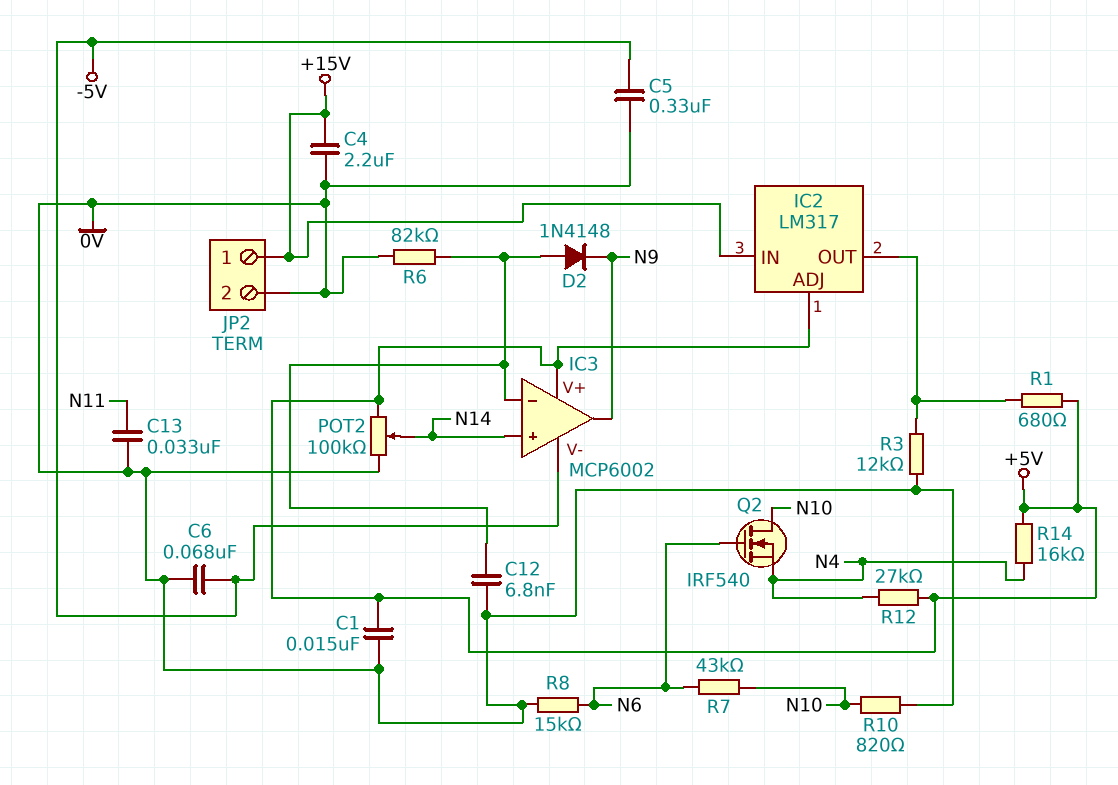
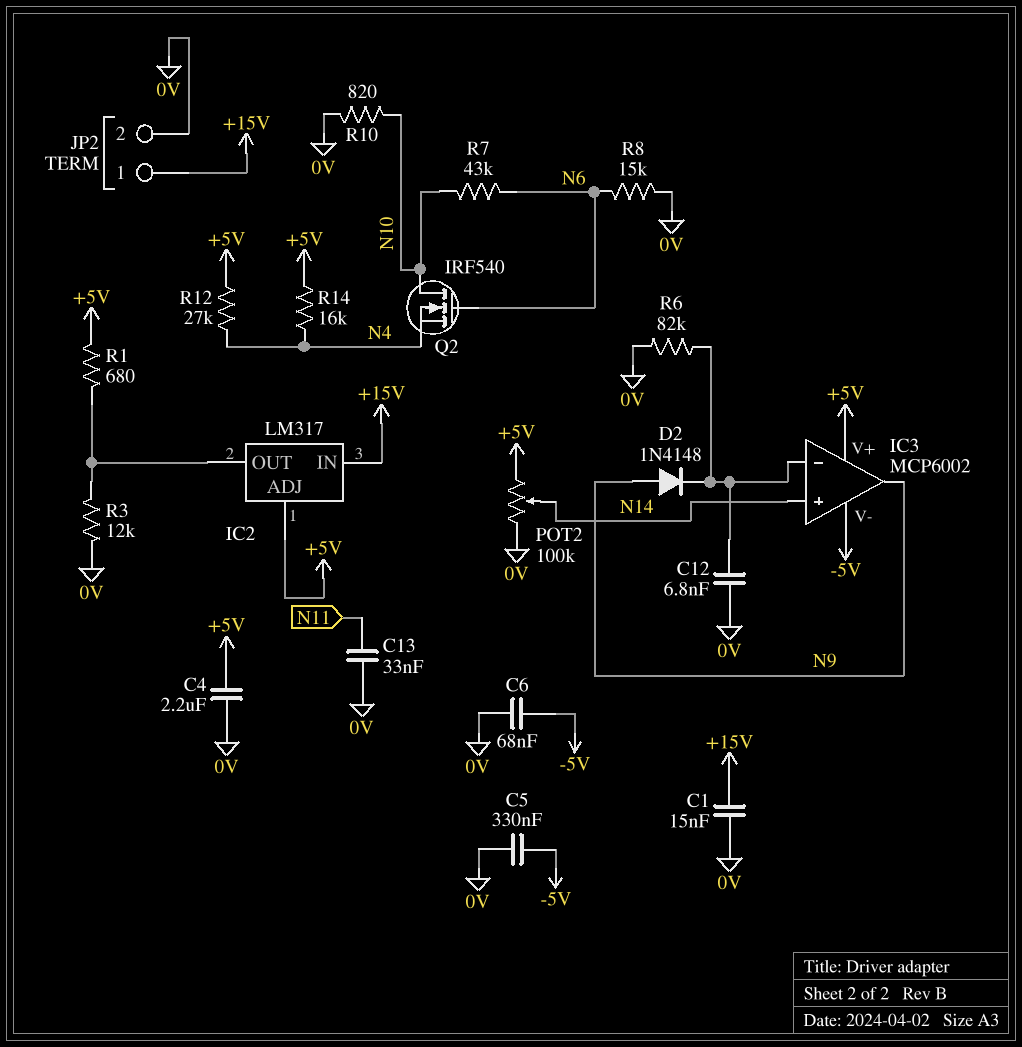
C1: 15nF (+5V, 0V) -> 15nF (+15V, 0V)
C4: 2.2uF (+15V, 0V) -> 2.2uF (+5V, 0V)
D2: diode 1N4148 (A IC3/in-, K N9) -> diode 1N4148 (A N9, K IC3/in-)

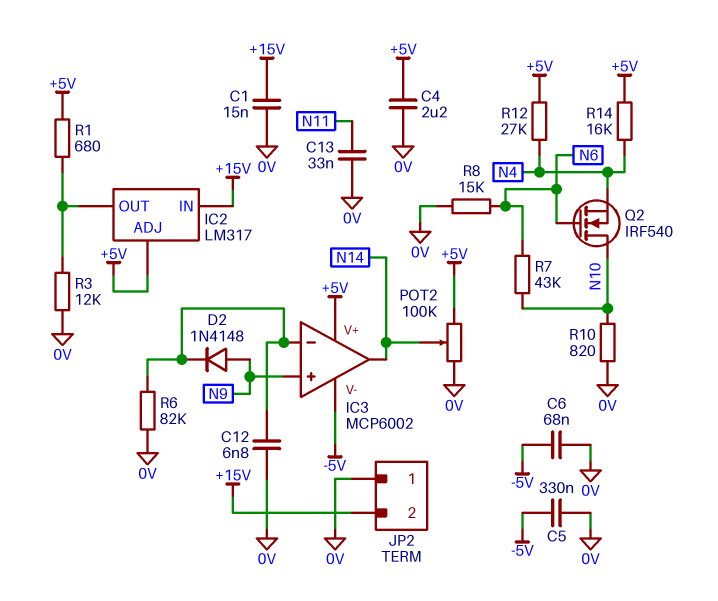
IC3 pin in+: N14 -> N9
IC3 pin out: N9 -> N14
JP2 pin 1: +15V -> 0V
JP2 pin 2: 0V -> +15V

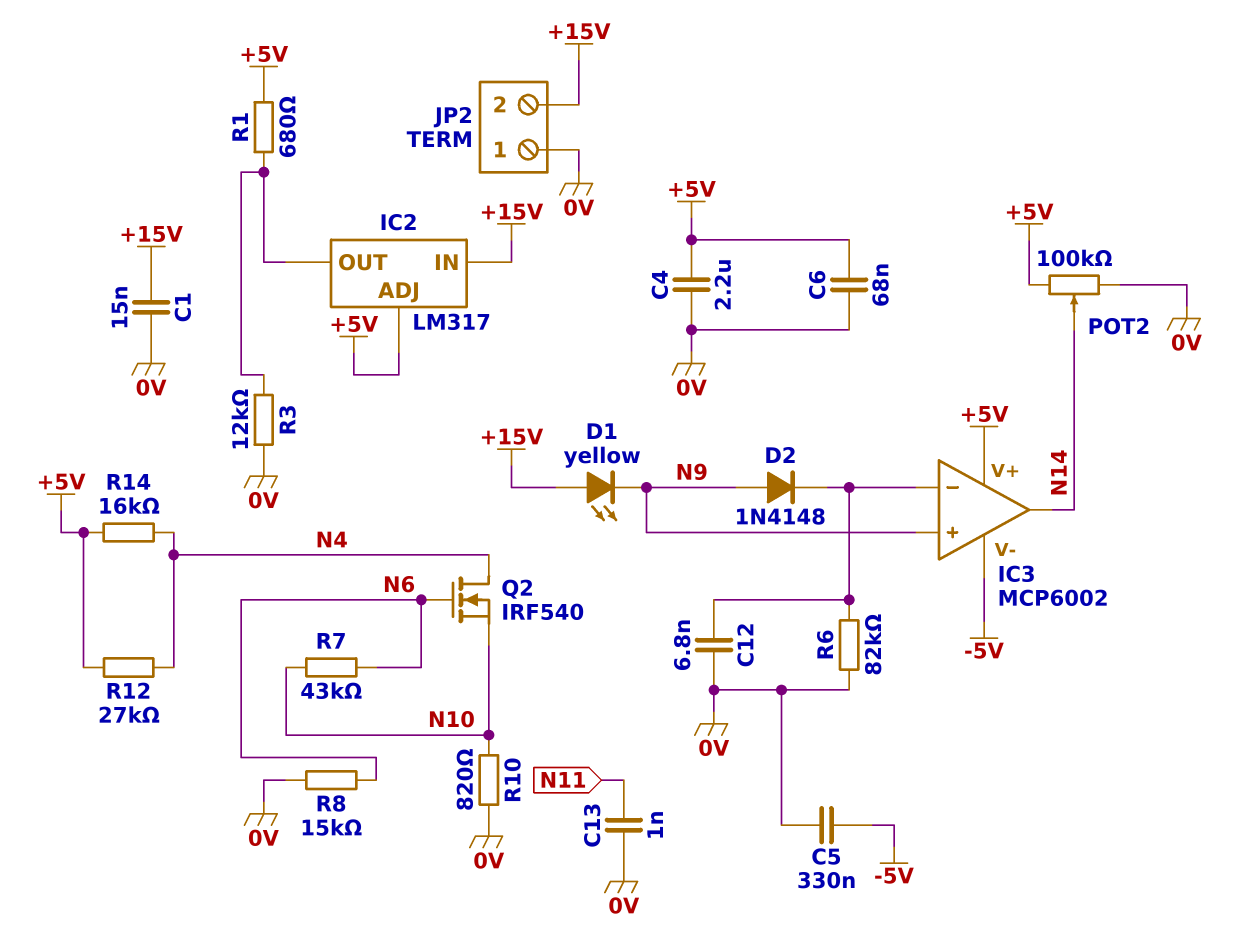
C6: 68nF (-5V, 0V) -> 68nF (+5V, 0V)
C13: 33nF (0V, N11) -> 1nF (0V, N11)
D1: none -> LED yellow (A +15V, K N9)
Q2: NMOS IRF540 (G N6, D N10, S N4) -> NMOS IRF540 (G N6, D N4, S N10)

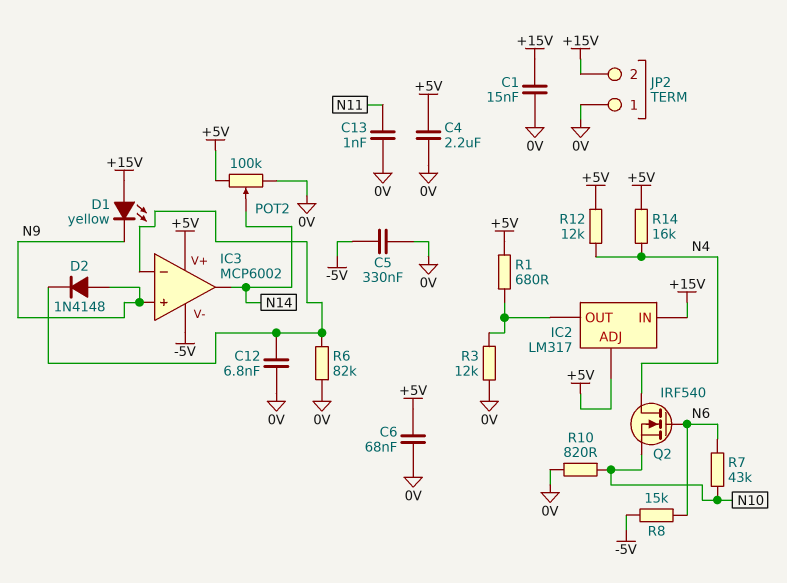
R8: 15k (0V, N6) -> 15k (-5V, N6)
R12: 27k (+5V, N4) -> 12k (+5V, N4)

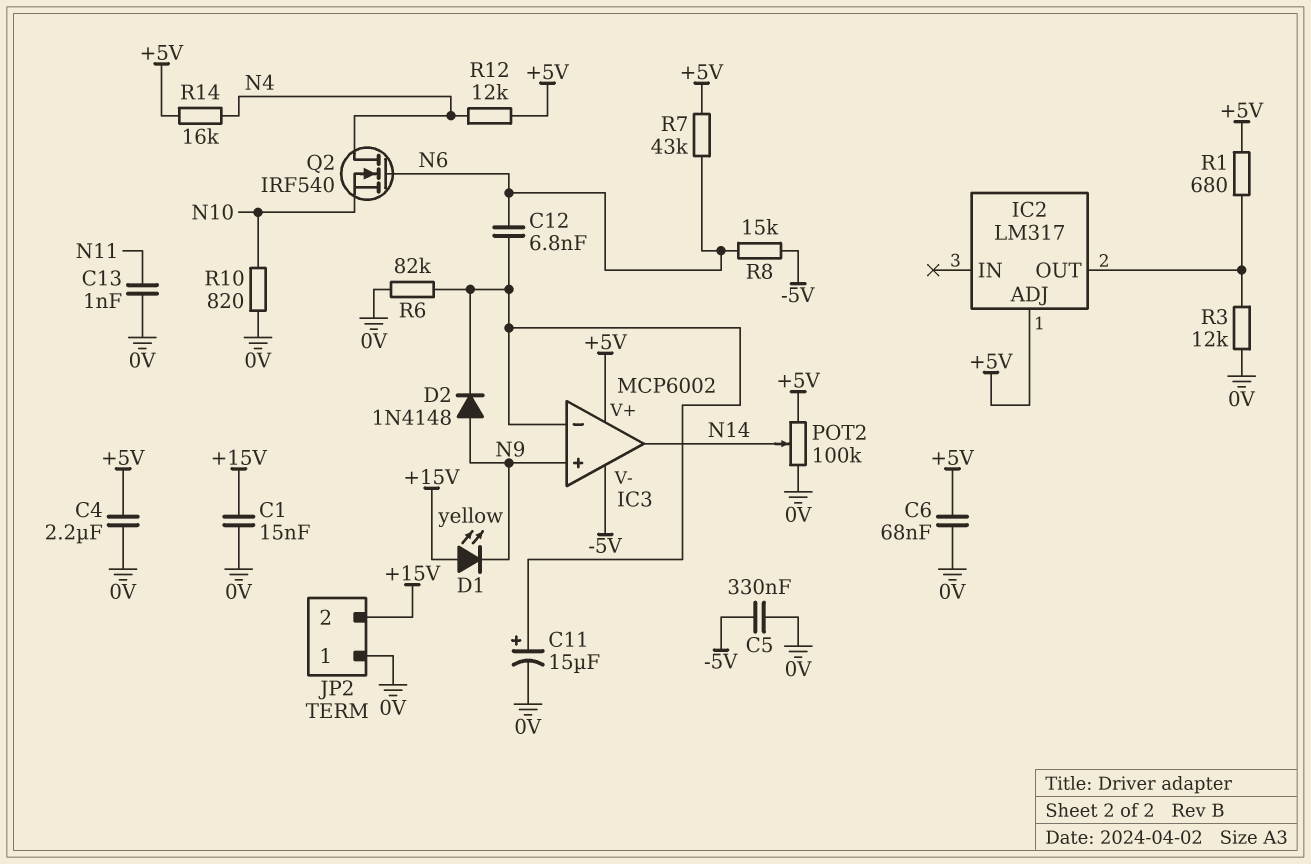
C11: none -> 15uF (plus IC3/in-, minus 0V)
C12: 6.8nF (0V, IC3/in-) -> 6.8nF (IC3/in-, N6)
IC2 pin IN: +15V -> none
R7: 43k (N6, N10) -> 43k (+5V, N6)

